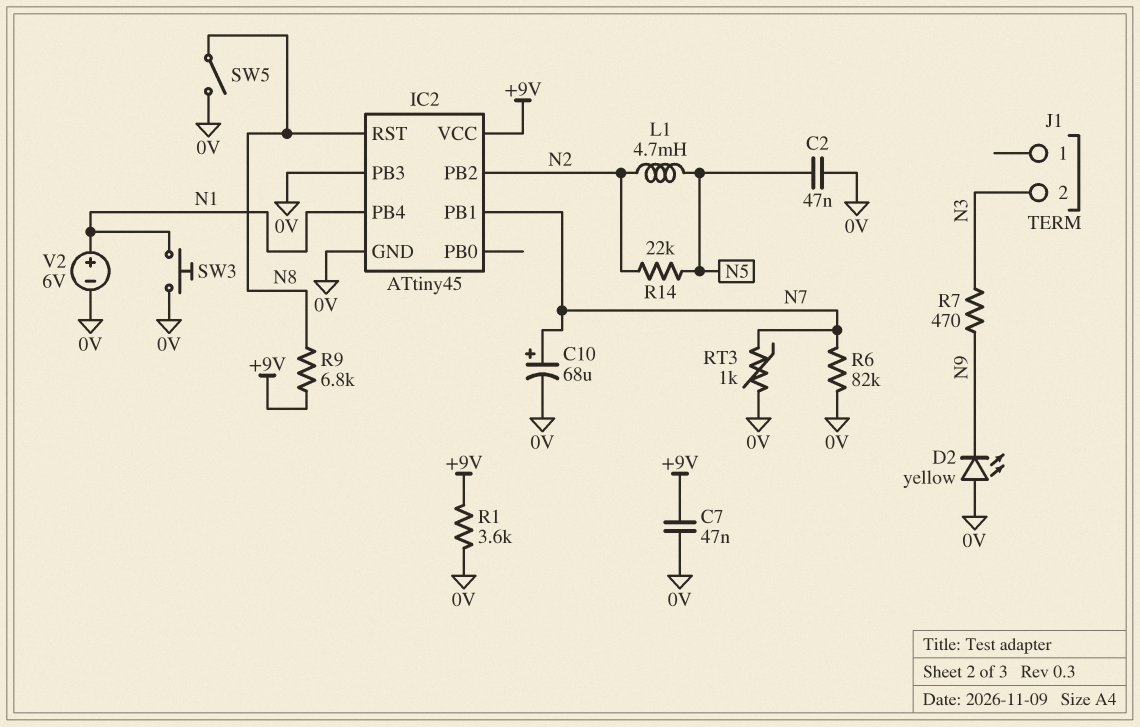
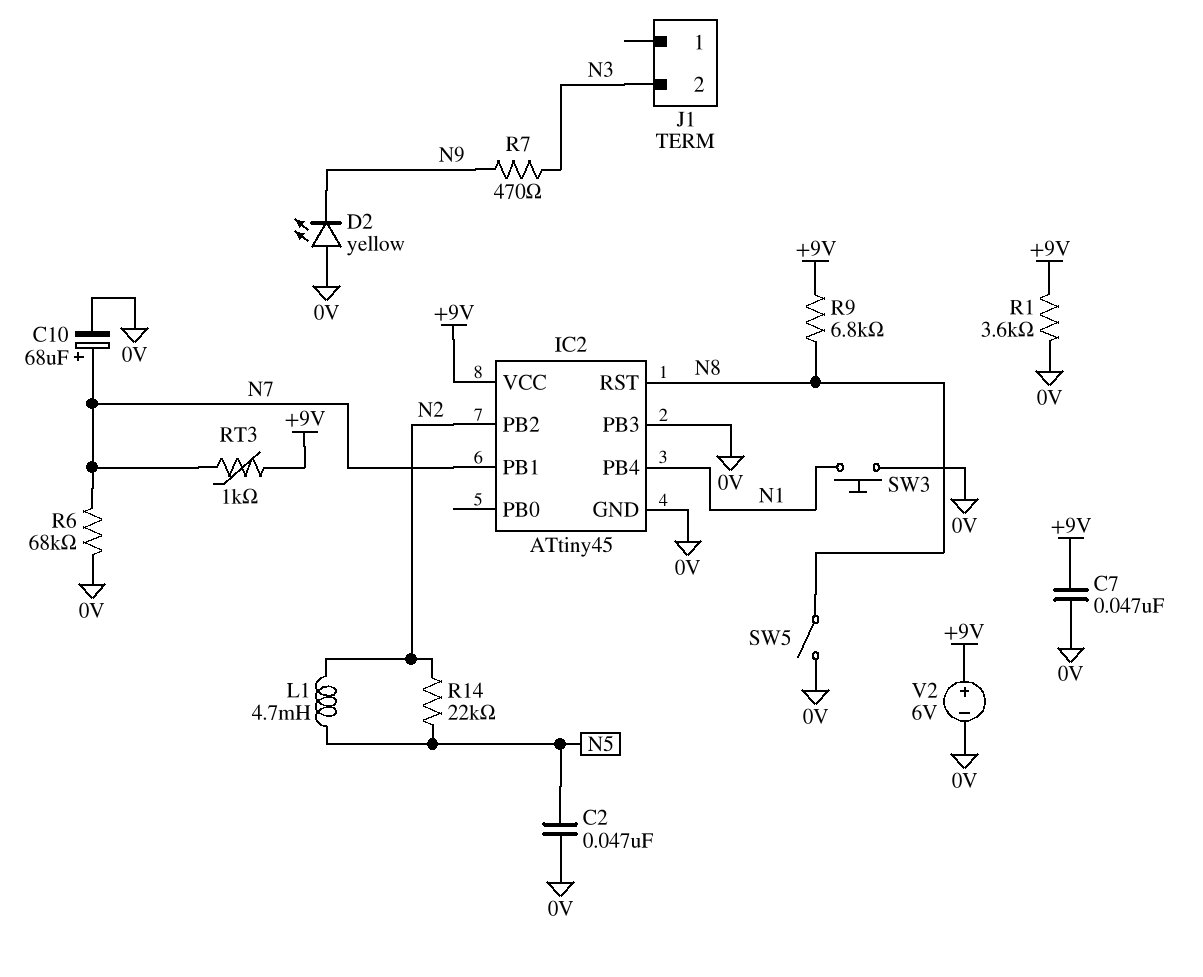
R6: 82k (0V, N7) -> 68k (0V, N7)
RT3: 1k (0V, N7) -> 1k (+9V, N7)
V2: 6V (plus N1, minus 0V) -> 6V (plus +9V, minus 0V)

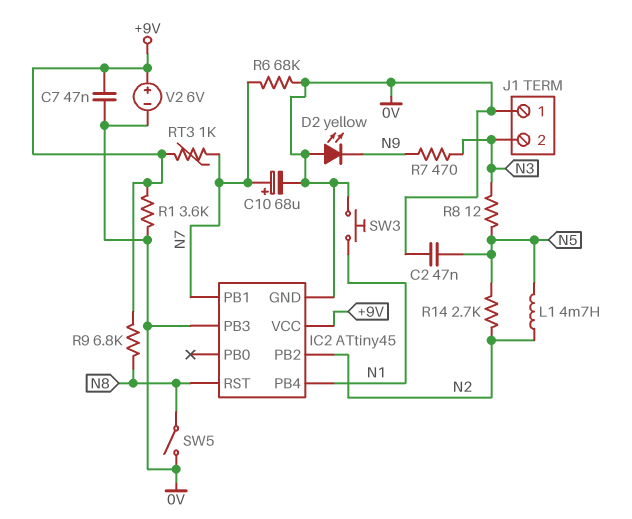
J1 pin 1: none -> 0V
R8: none -> 12 (N3, N5)
R14: 22k (N2, N5) -> 2.7k (N2, N5)

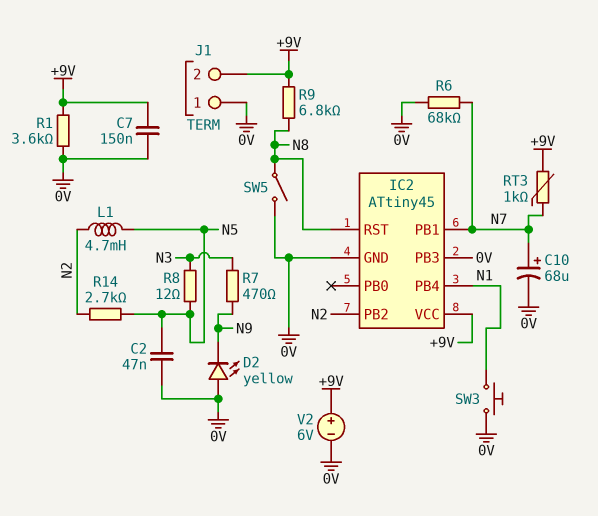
C7: 47nF (+9V, 0V) -> 150nF (+9V, 0V)
J1 pin 2: N3 -> +9V

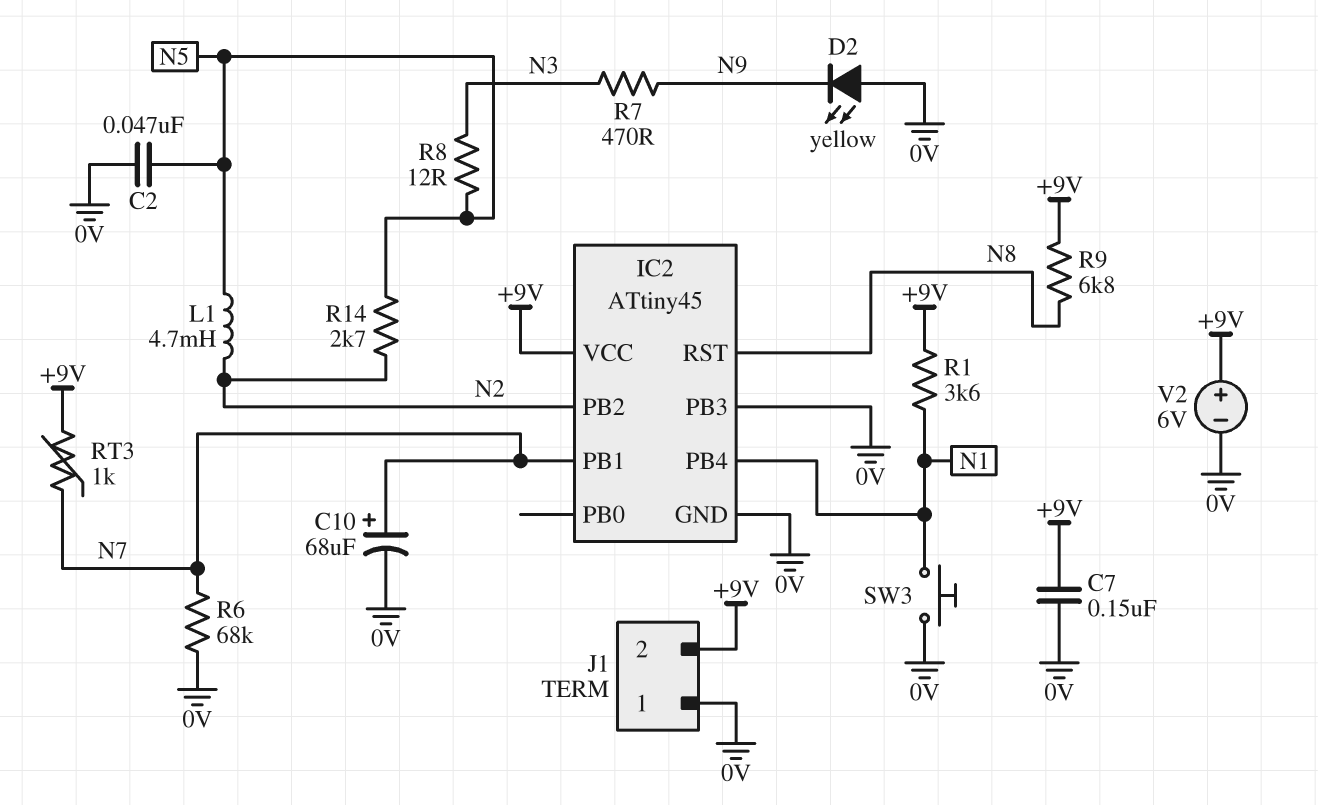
R1: 3.6k (+9V, 0V) -> 3.6k (+9V, N1)
SW5: switch (0V, N8) -> none

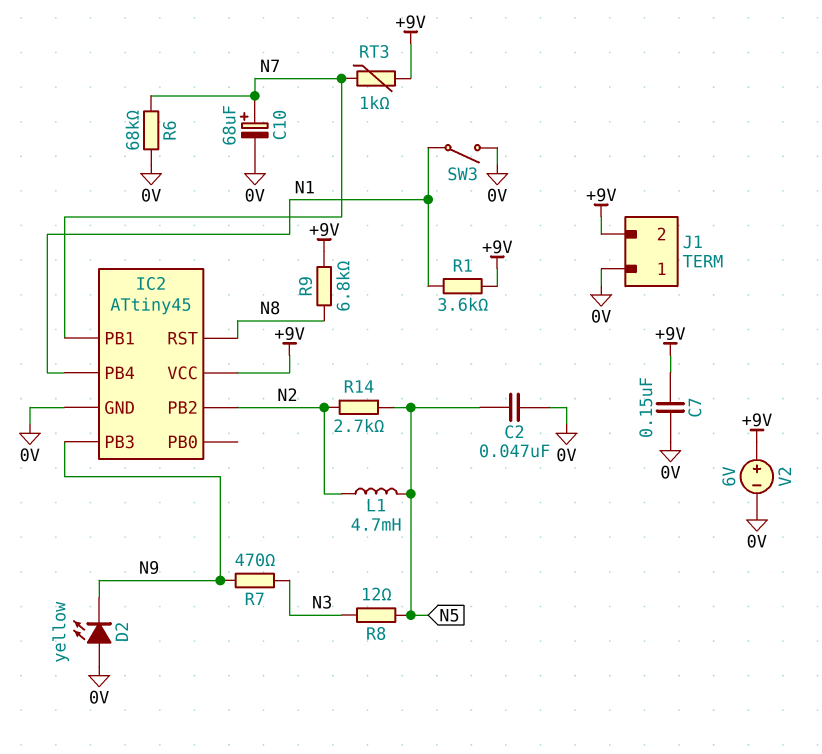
IC2 pin PB3: 0V -> N9
SW3: button (0V, N1) -> switch (0V, N1)

